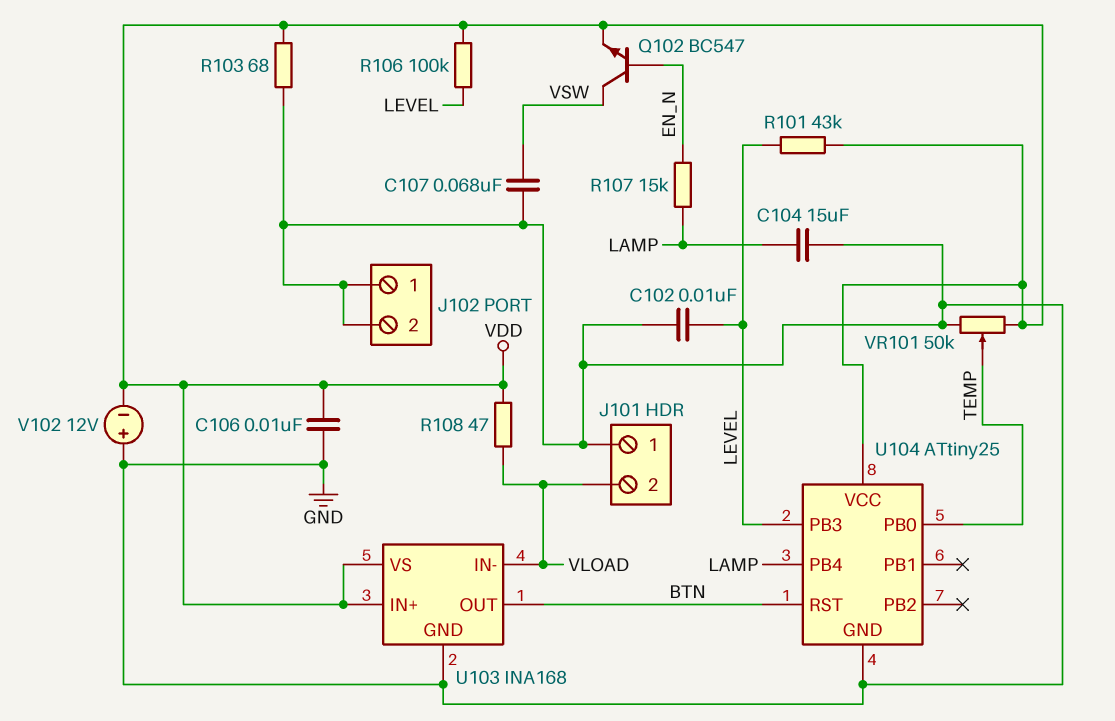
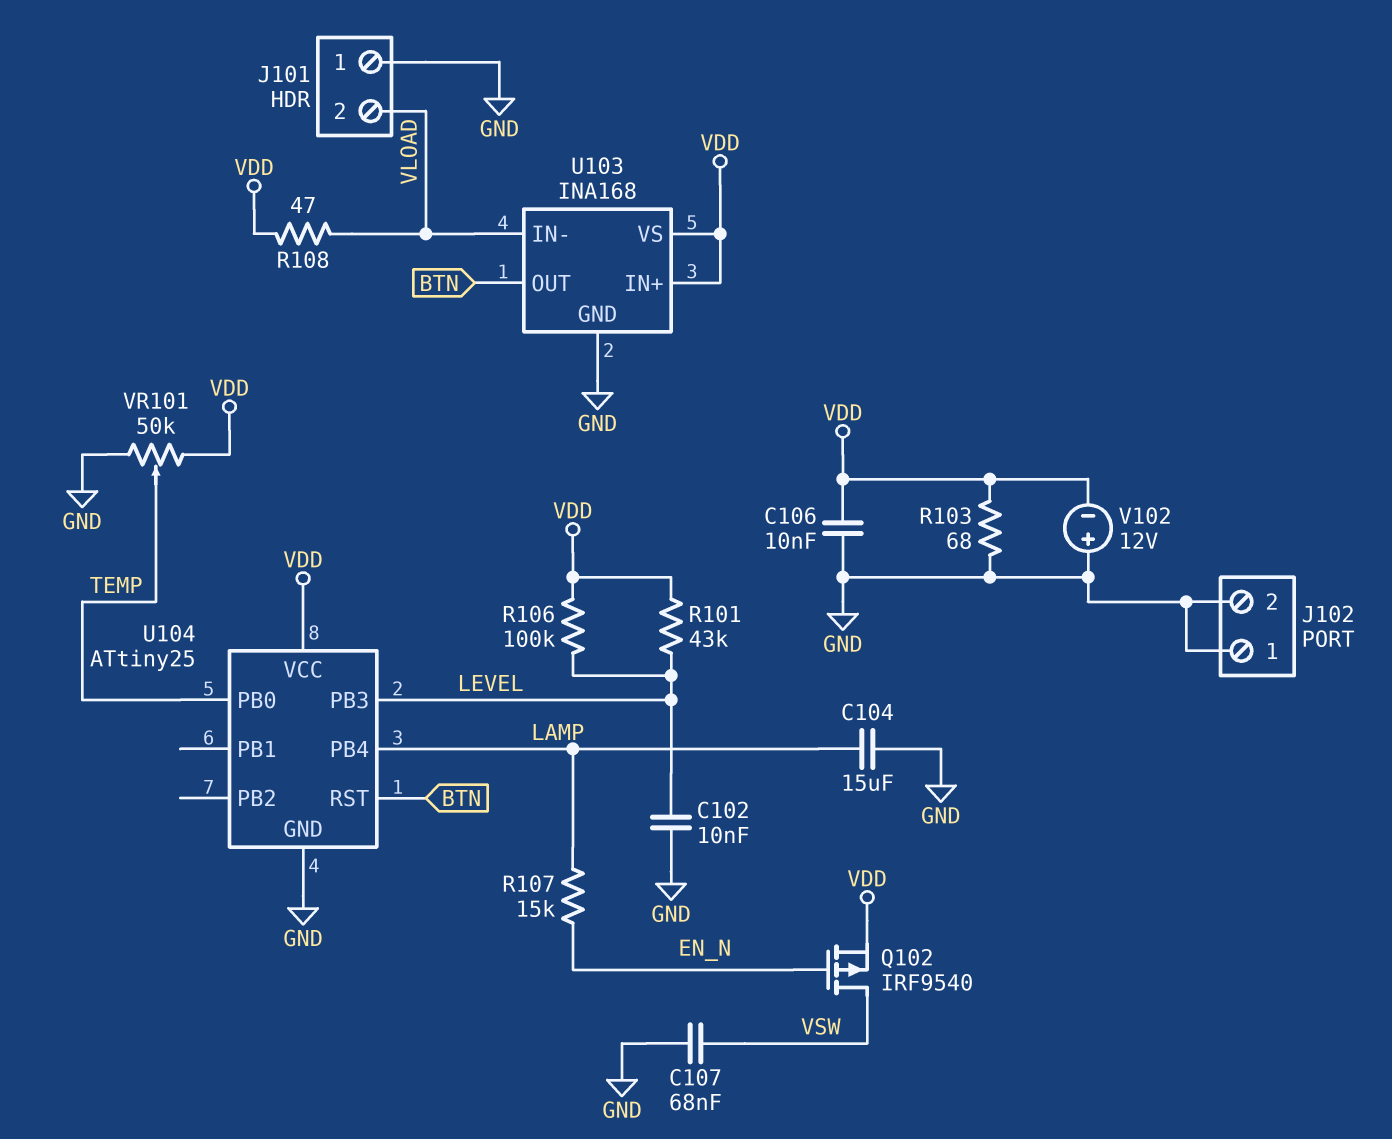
Q102: NPN BC547 (B EN_N, C VSW, E VDD) -> PMOS IRF9540 (G EN_N, D VSW, S VDD)

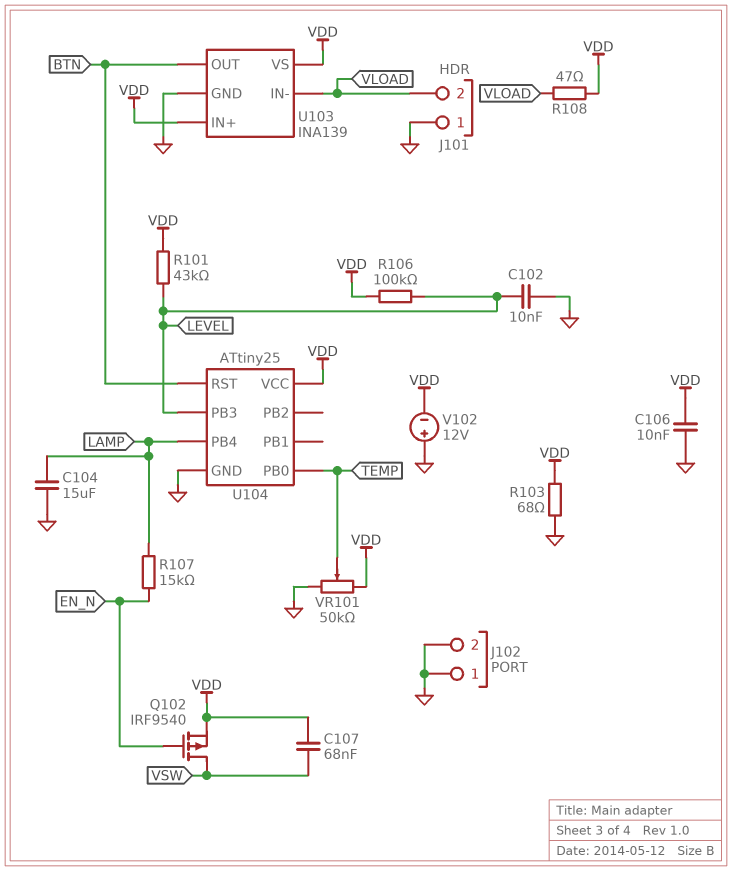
C107: 68nF (GND, VSW) -> 68nF (VDD, VSW)
U103: INA168 -> INA139

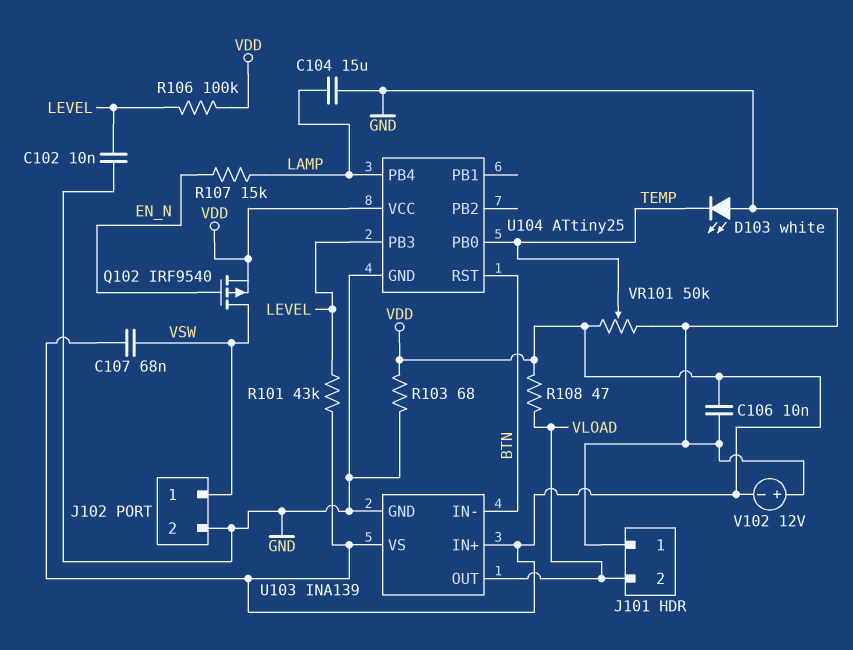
D103: none -> LED white (A GND, K TEMP)
J102 pin 1: GND -> VSW
U103 pin IN-: VLOAD -> BTN
U103 pin OUT: BTN -> VLOAD

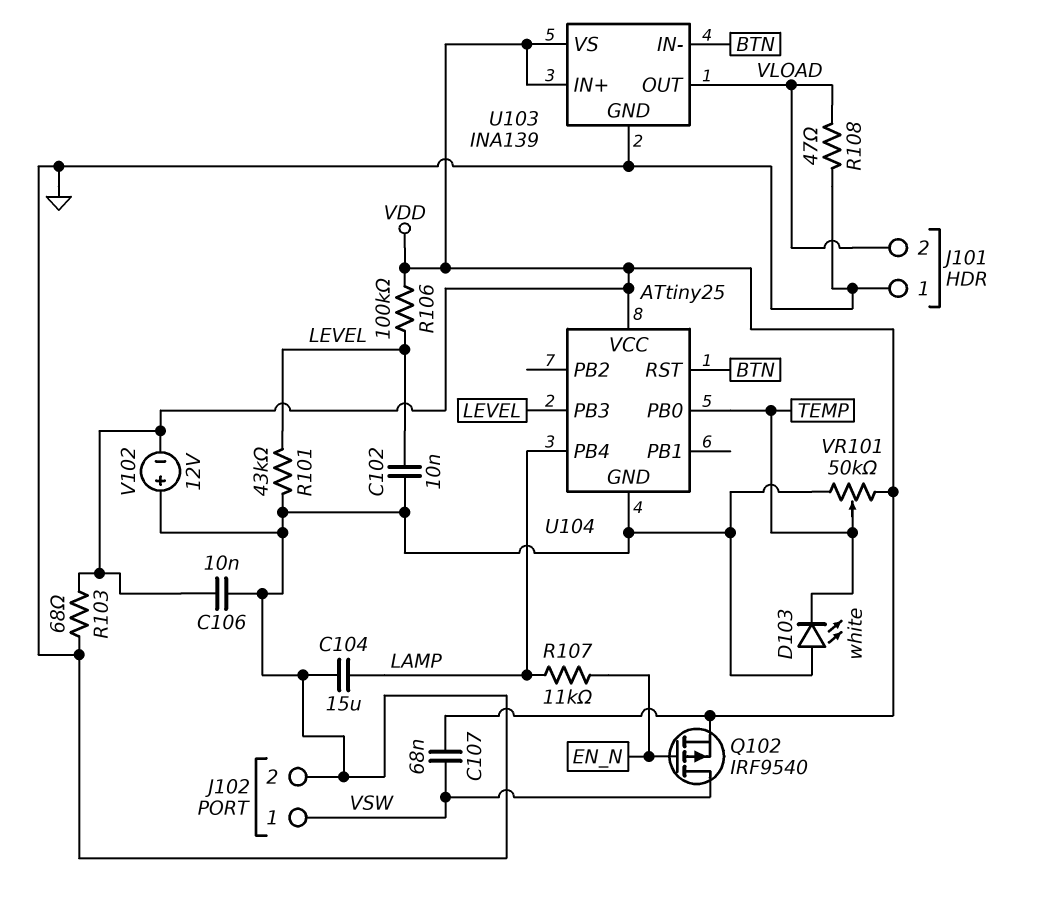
R101: 43k (LEVEL, VDD) -> 43k (GND, LEVEL)
R107: 15k (EN_N, LAMP) -> 11k (EN_N, LAMP)
R108: 47 (VDD, VLOAD) -> 47 (GND, VLOAD)

